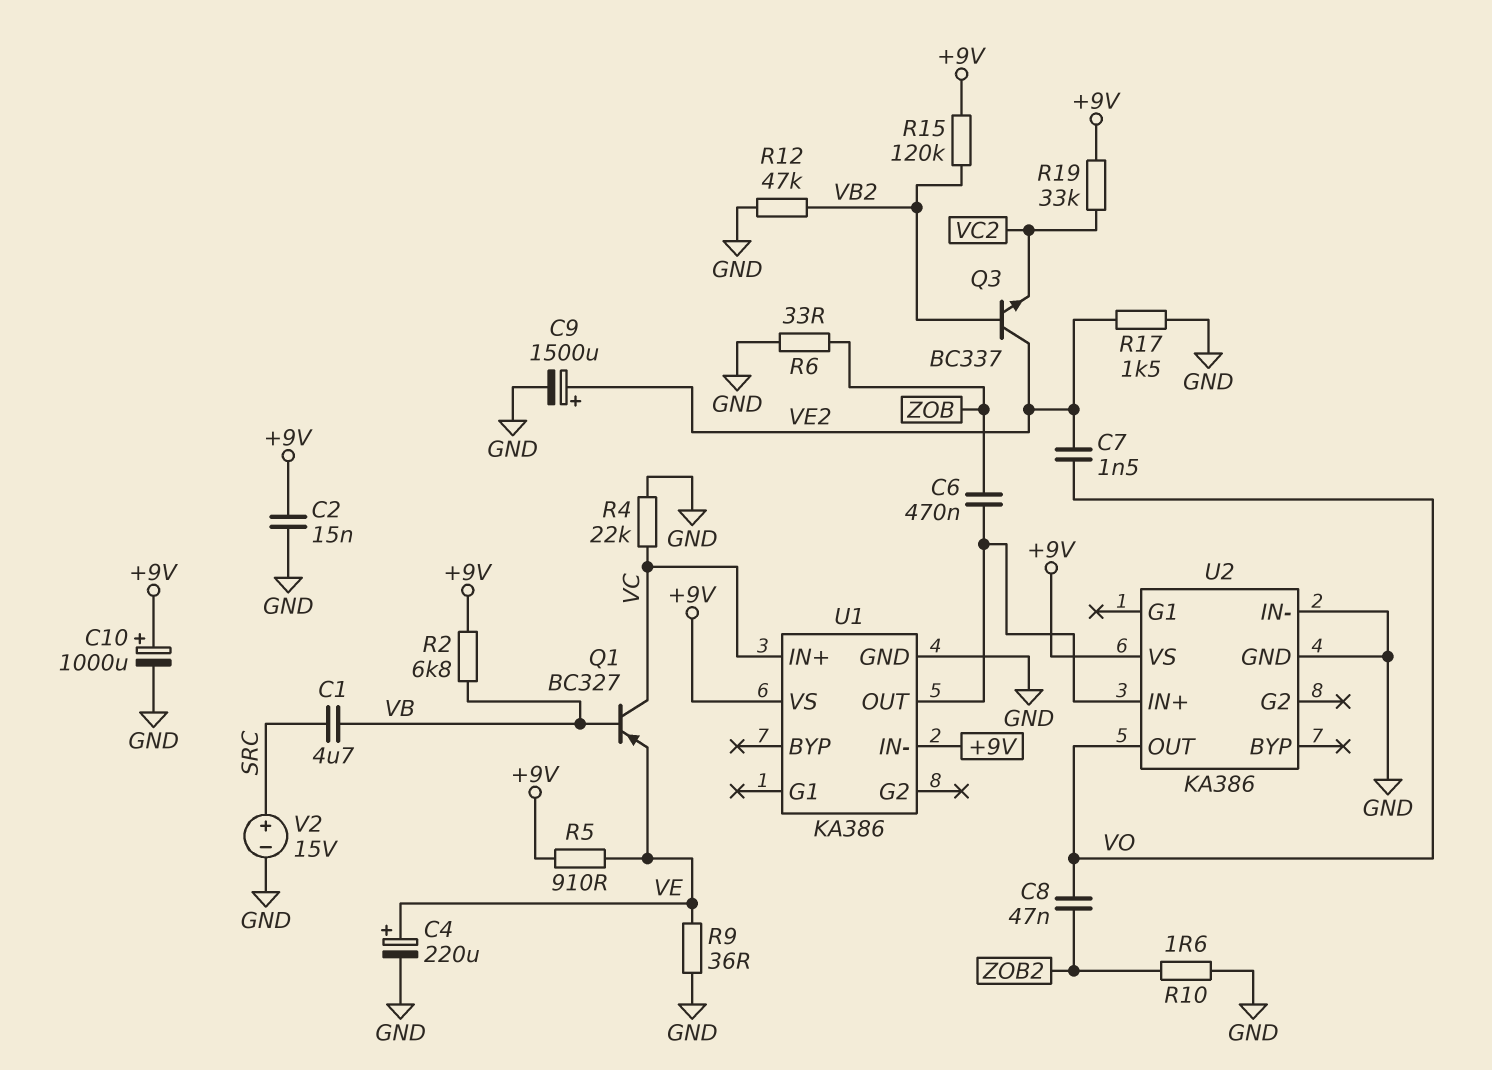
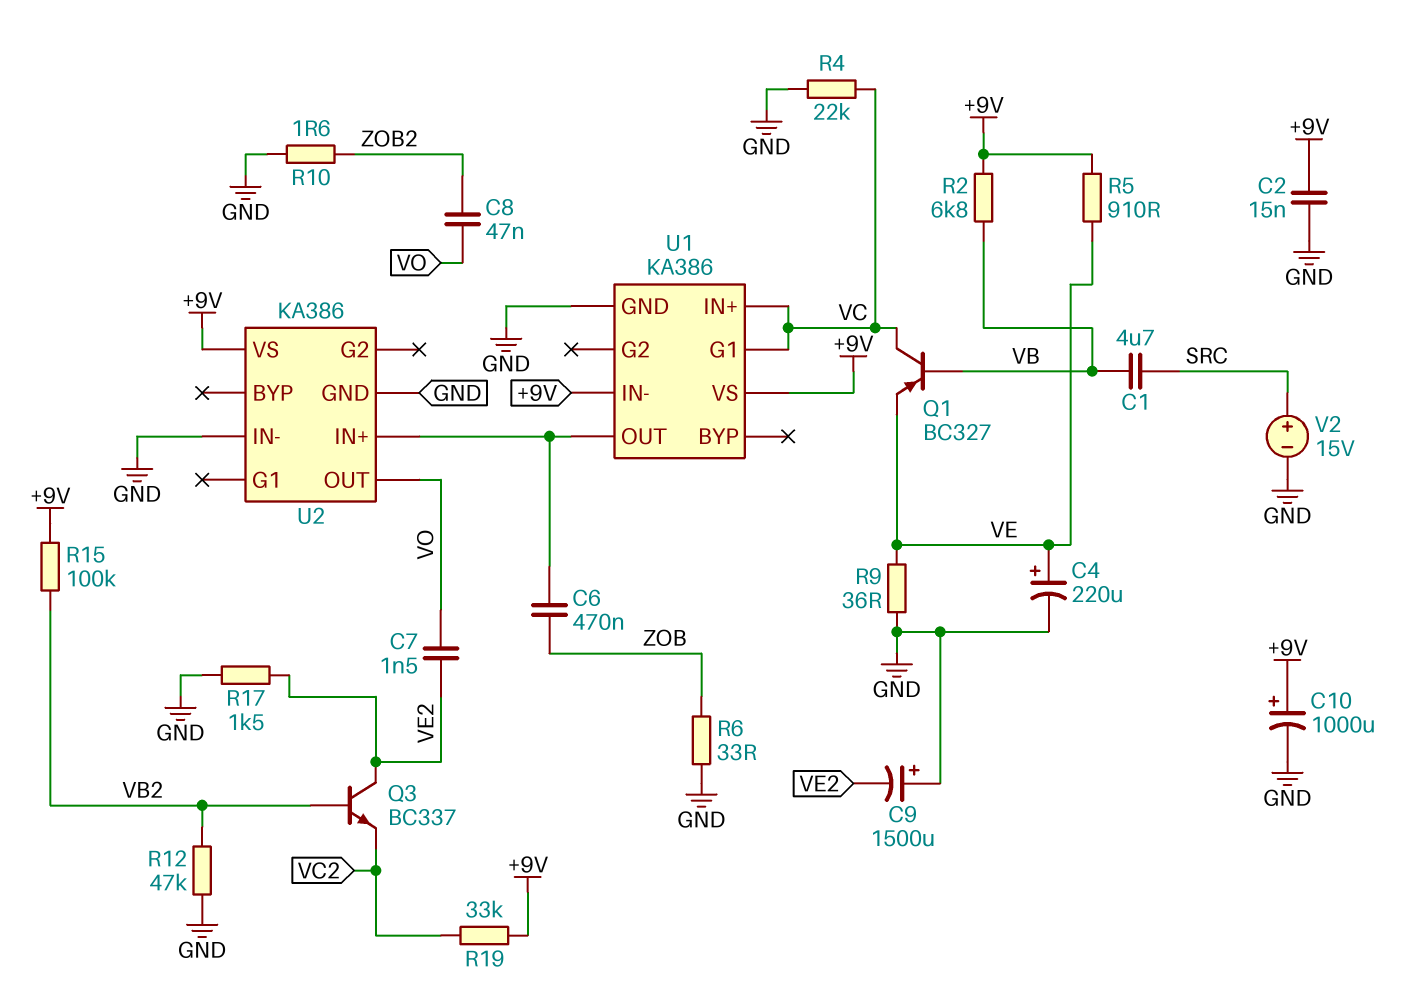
C9: 1500uF (plus VE2, minus GND) -> 1500uF (plus GND, minus VE2)
R15: 120k (+9V, VB2) -> 100k (+9V, VB2)
U1 pin G1: none -> VC

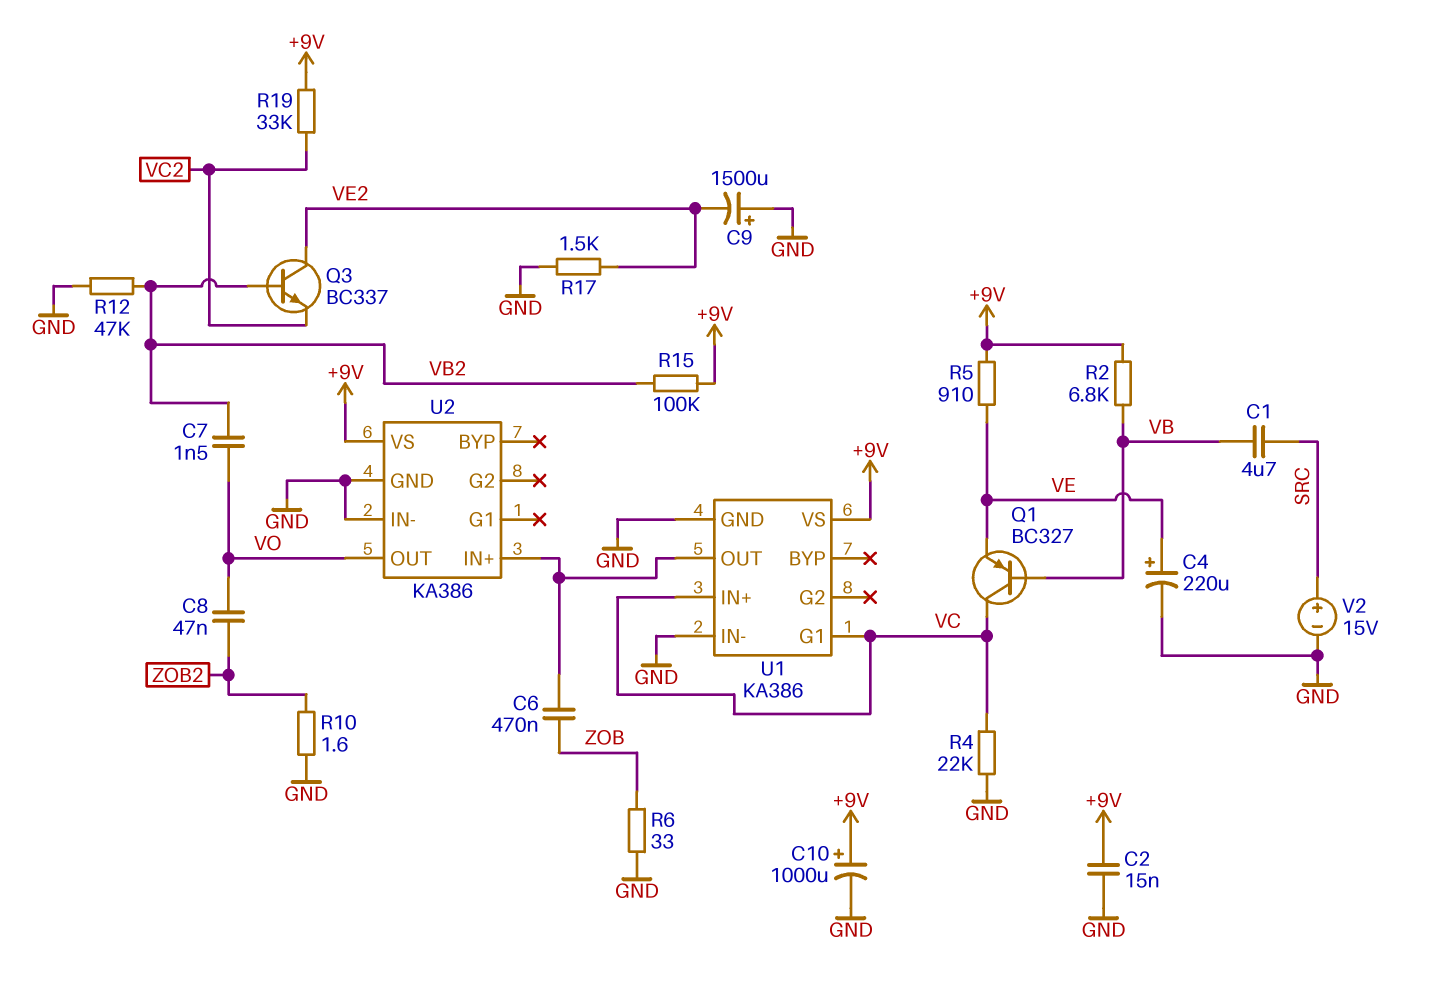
C7: 1.5nF (VE2, VO) -> 1.5nF (VB2, VO)
R9: 36 (GND, VE) -> none
U1 pin IN-: +9V -> GND

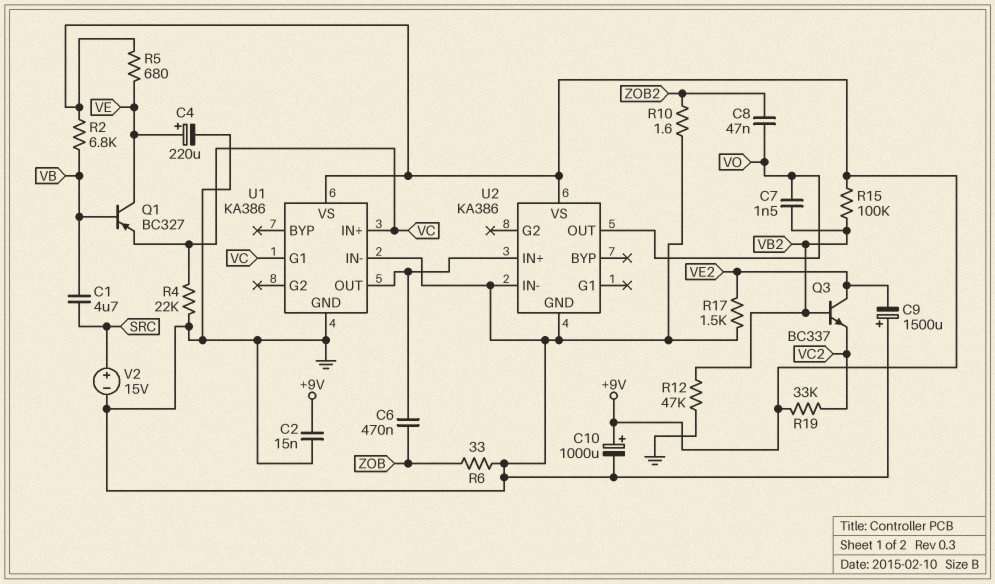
Q1: PNP BC327 (B VB, C VC, E VE) -> PNP BC327 (B VB, C VE, E VC)
R5: 910 (+9V, VE) -> 680 (+9V, VE)

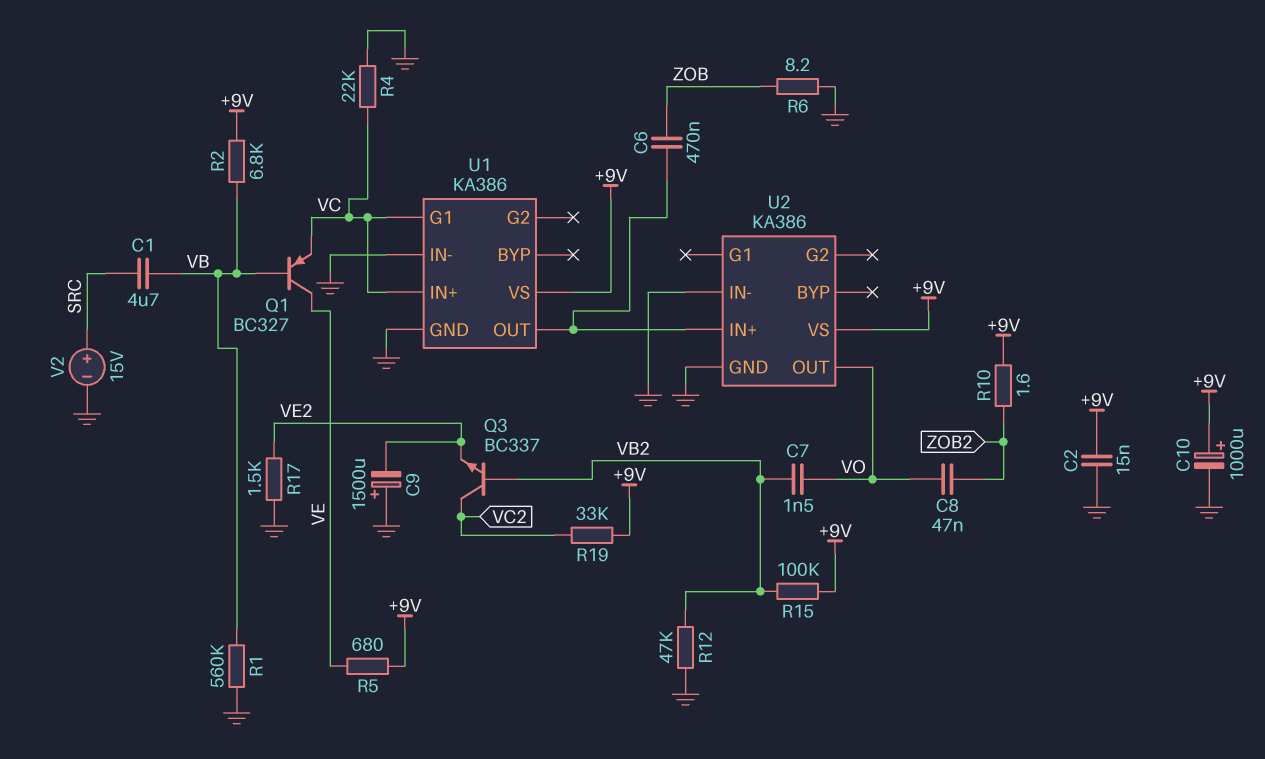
C4: 220uF (plus VE, minus GND) -> none
Q3: NPN BC337 (B VB2, C VE2, E VC2) -> NPN BC337 (B VB2, C VC2, E VE2)
R1: none -> 560k (GND, VB)
R6: 33 (GND, ZOB) -> 8.2 (GND, ZOB)
R10: 1.6 (GND, ZOB2) -> 1.6 (+9V, ZOB2)

